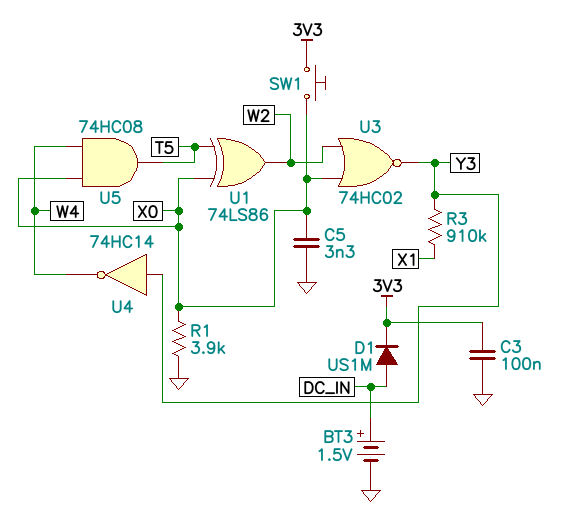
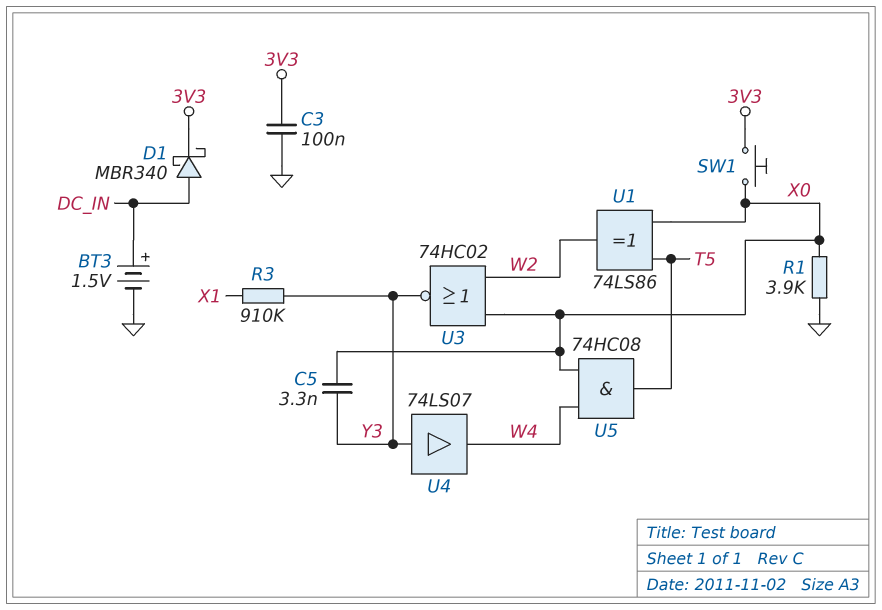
C5: 3.3nF (GND, X0) -> 3.3nF (X0, Y3)
D1: diode US1M (A DC_IN, K 3V3) -> schottky MBR340 (A DC_IN, K 3V3)
U4: NOT 74HC14 (in Y3, out W4) -> buffer 74LS07 (in Y3, out W4)

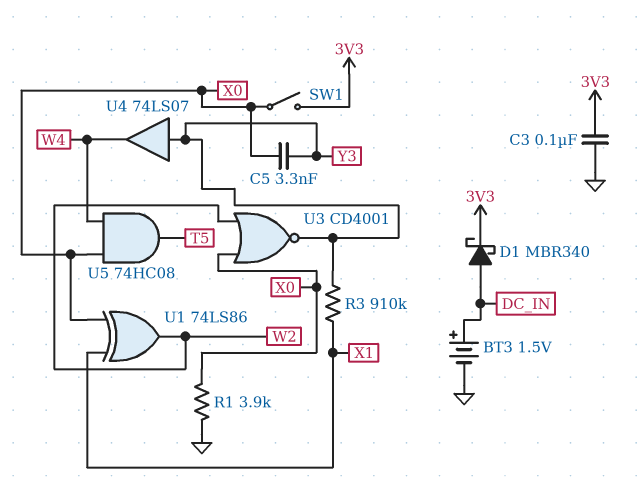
SW1: button (3V3, X0) -> switch (3V3, X0)
U1: XOR 74LS86 (in T5, in X0, out W2) -> XOR 74LS86 (in X0, in X1, out W2)
U3: NOR 74HC02 (in W2, in X0, out Y3) -> NOR CD4001 (in W2, in X0, out Y3)

